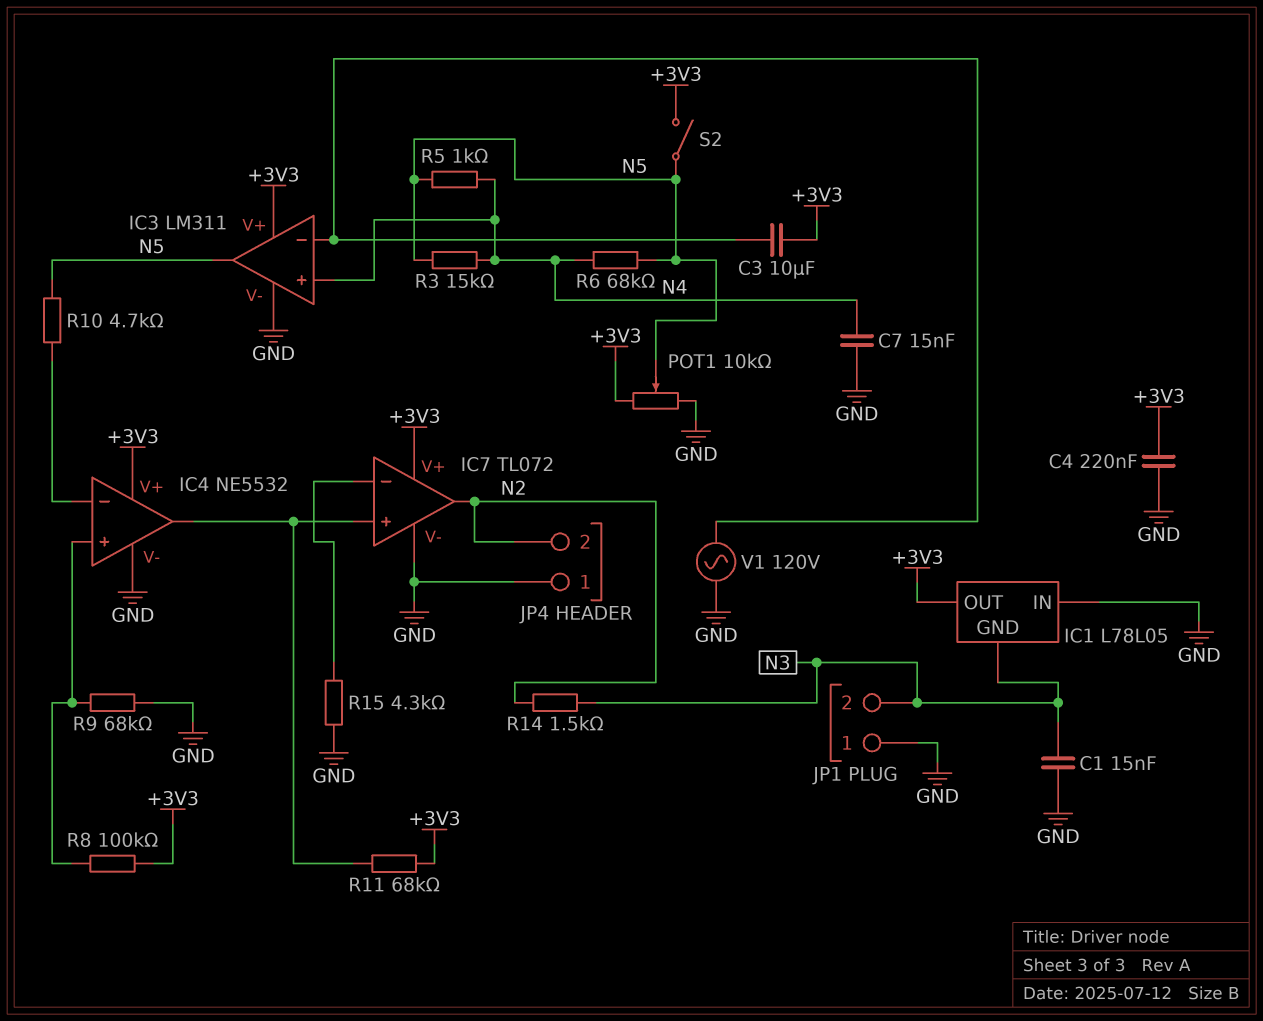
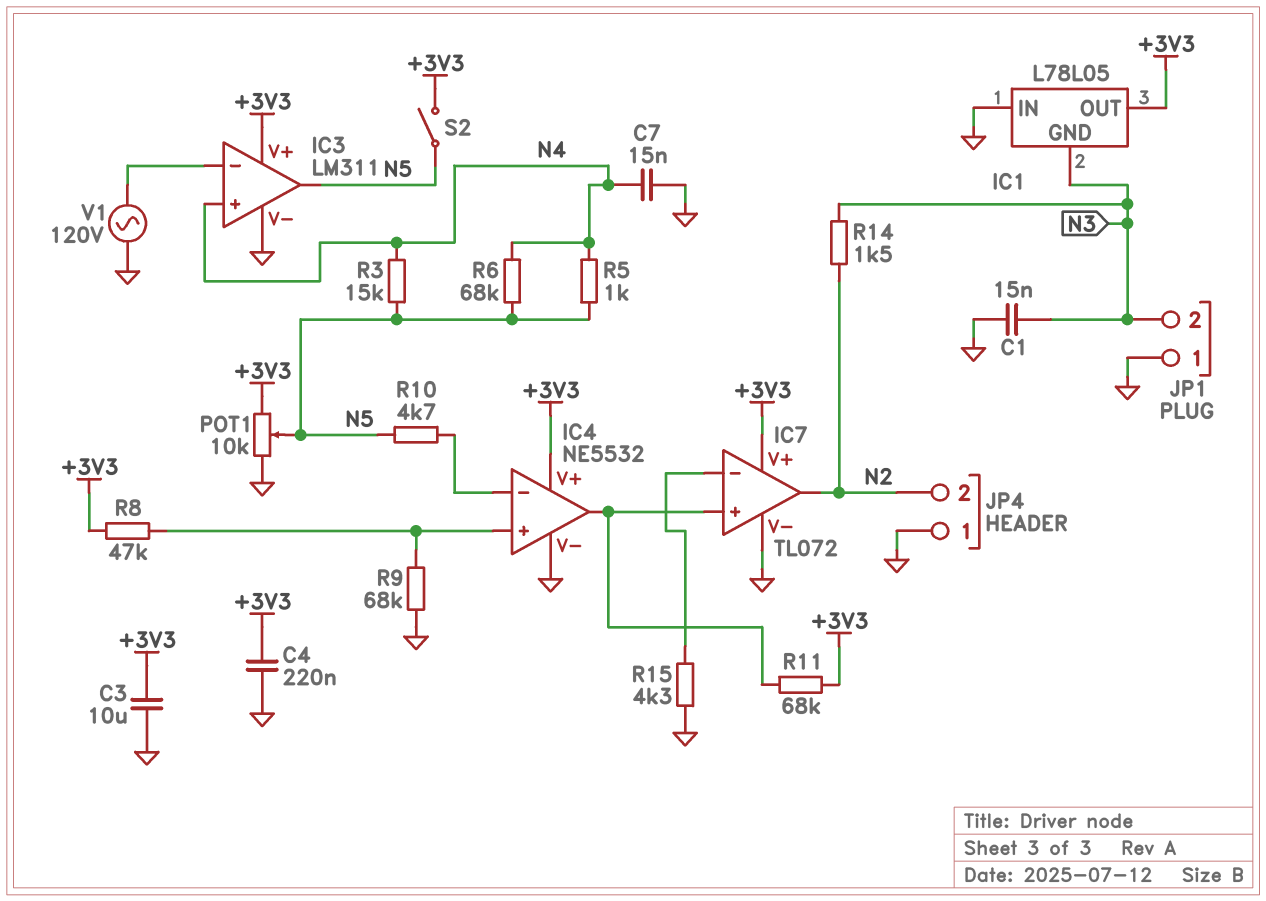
C3: 10uF (+3V3, IC3/in-) -> 10uF (+3V3, GND)
R8: 100k (+3V3, IC4/in+) -> 47k (+3V3, IC4/in+)

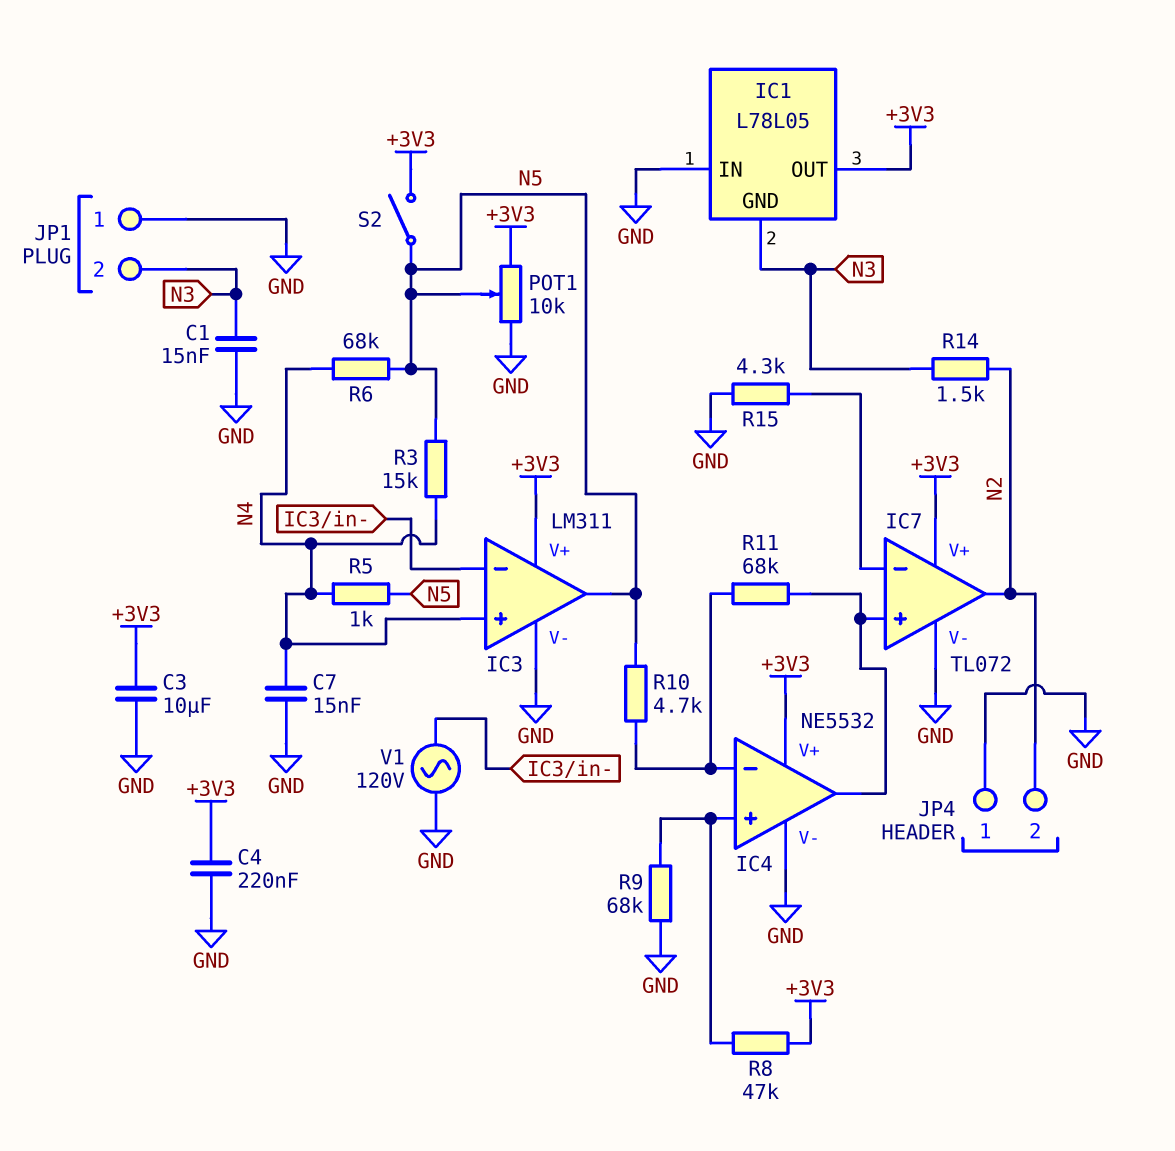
R11: 68k (+3V3, IC4/out) -> 68k (IC4/in-, IC4/out)

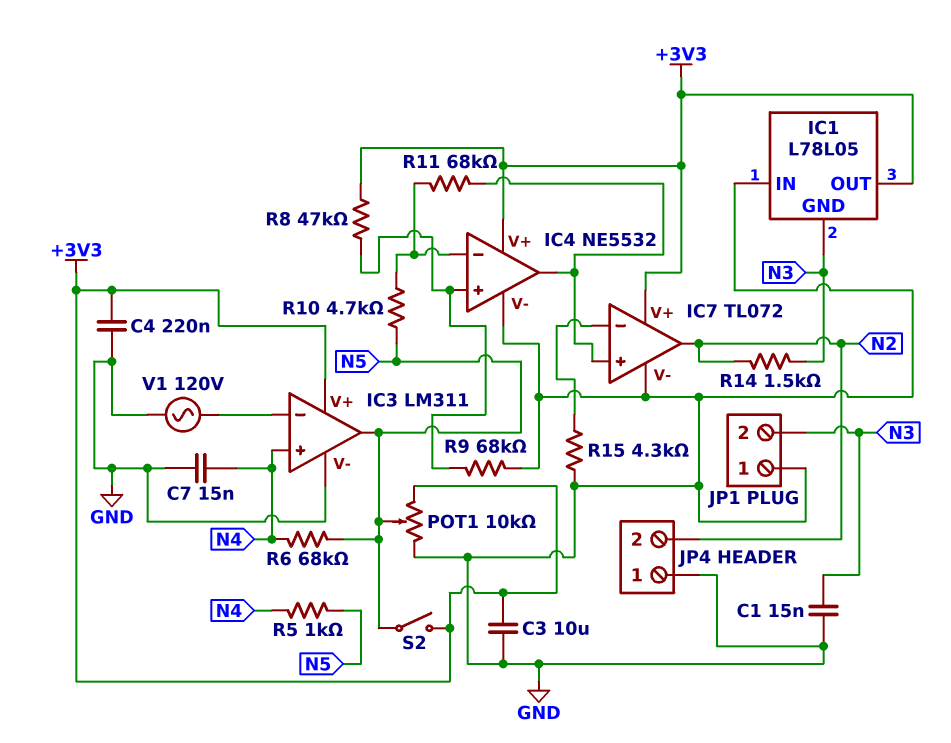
R3: 15k (N4, N5) -> none

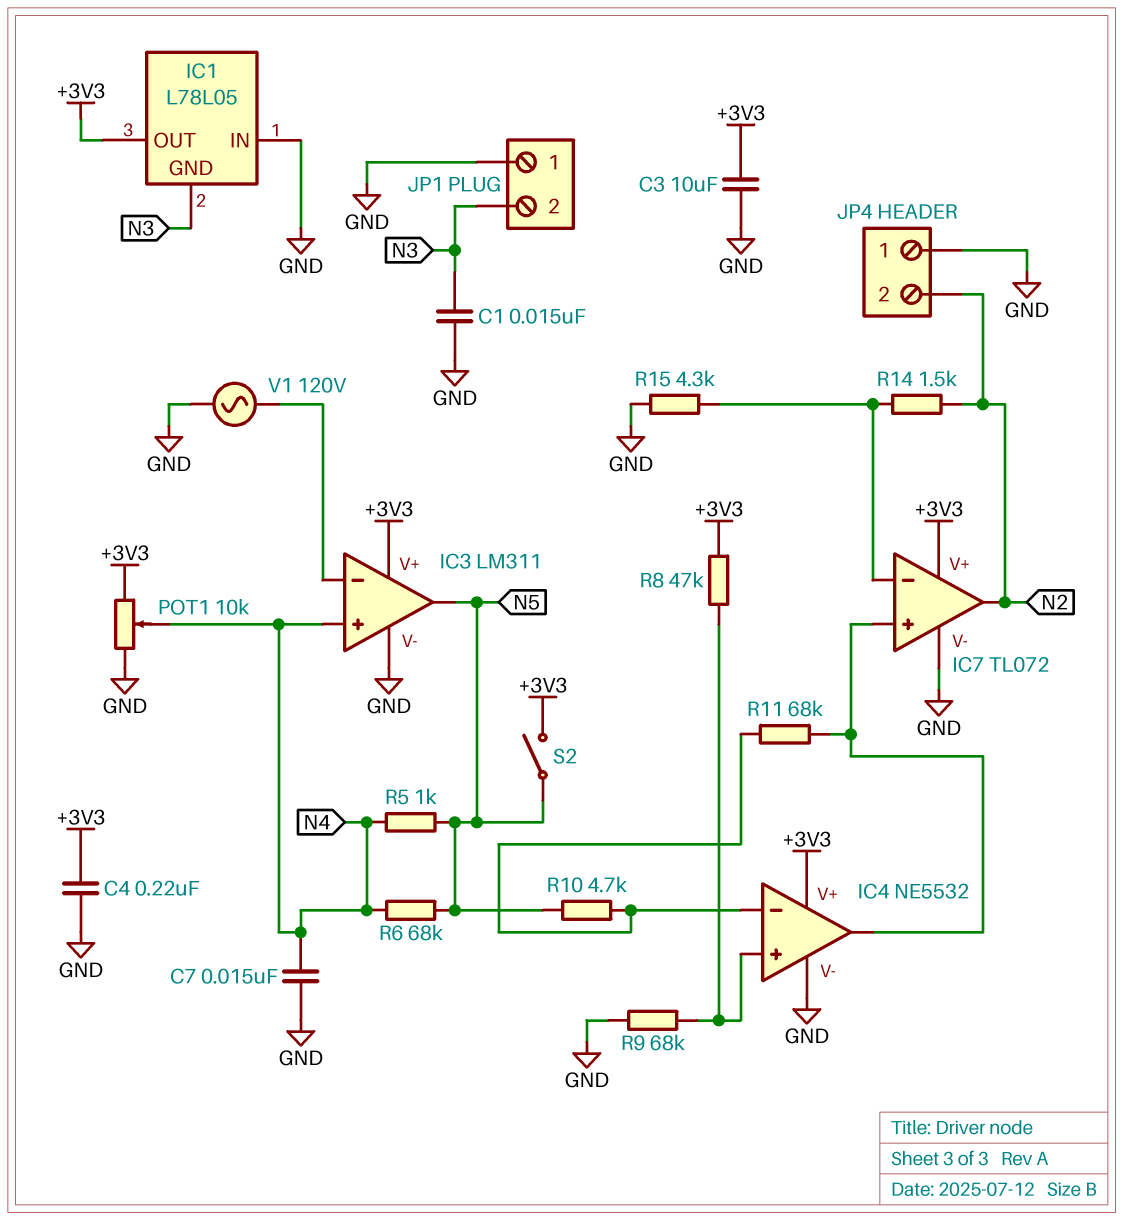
POT1: 10k (+3V3, GND, wiper N5) -> 10k (+3V3, GND, wiper N4)
R14: 1.5k (N2, N3) -> 1.5k (IC7/in-, N2)

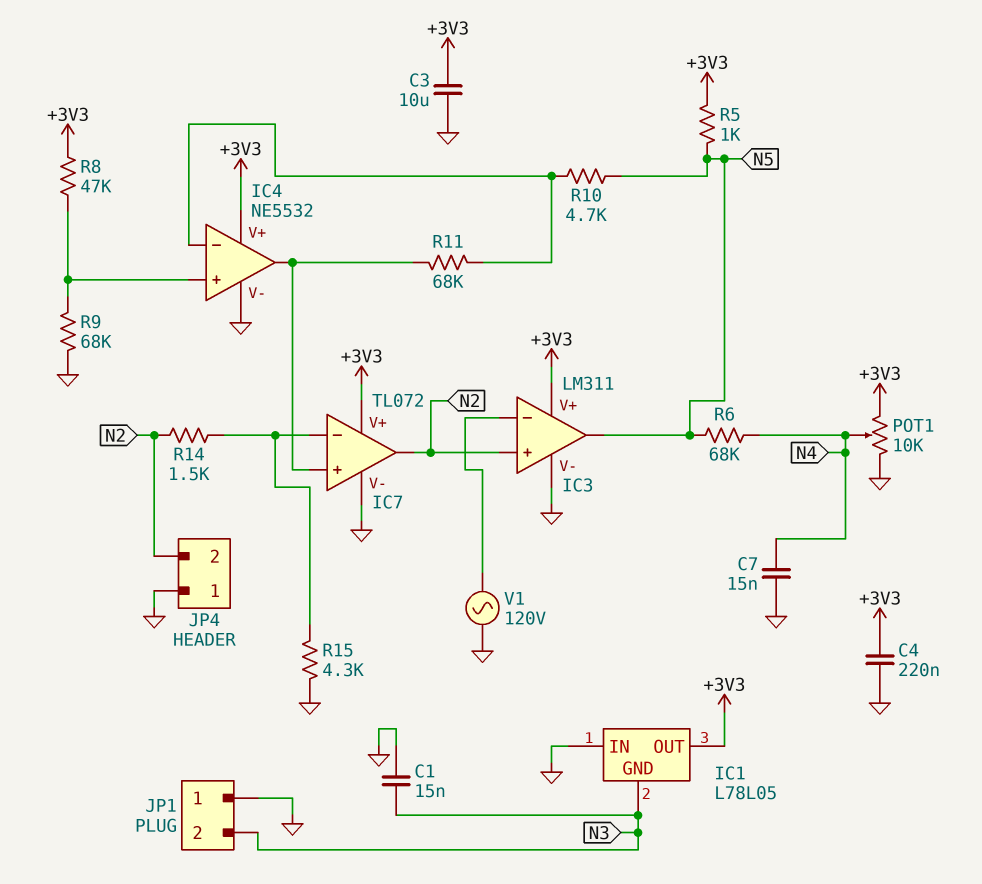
IC3 pin in+: N4 -> N2
R5: 1k (N4, N5) -> 1k (+3V3, N5)
S2: switch (+3V3, N5) -> none

